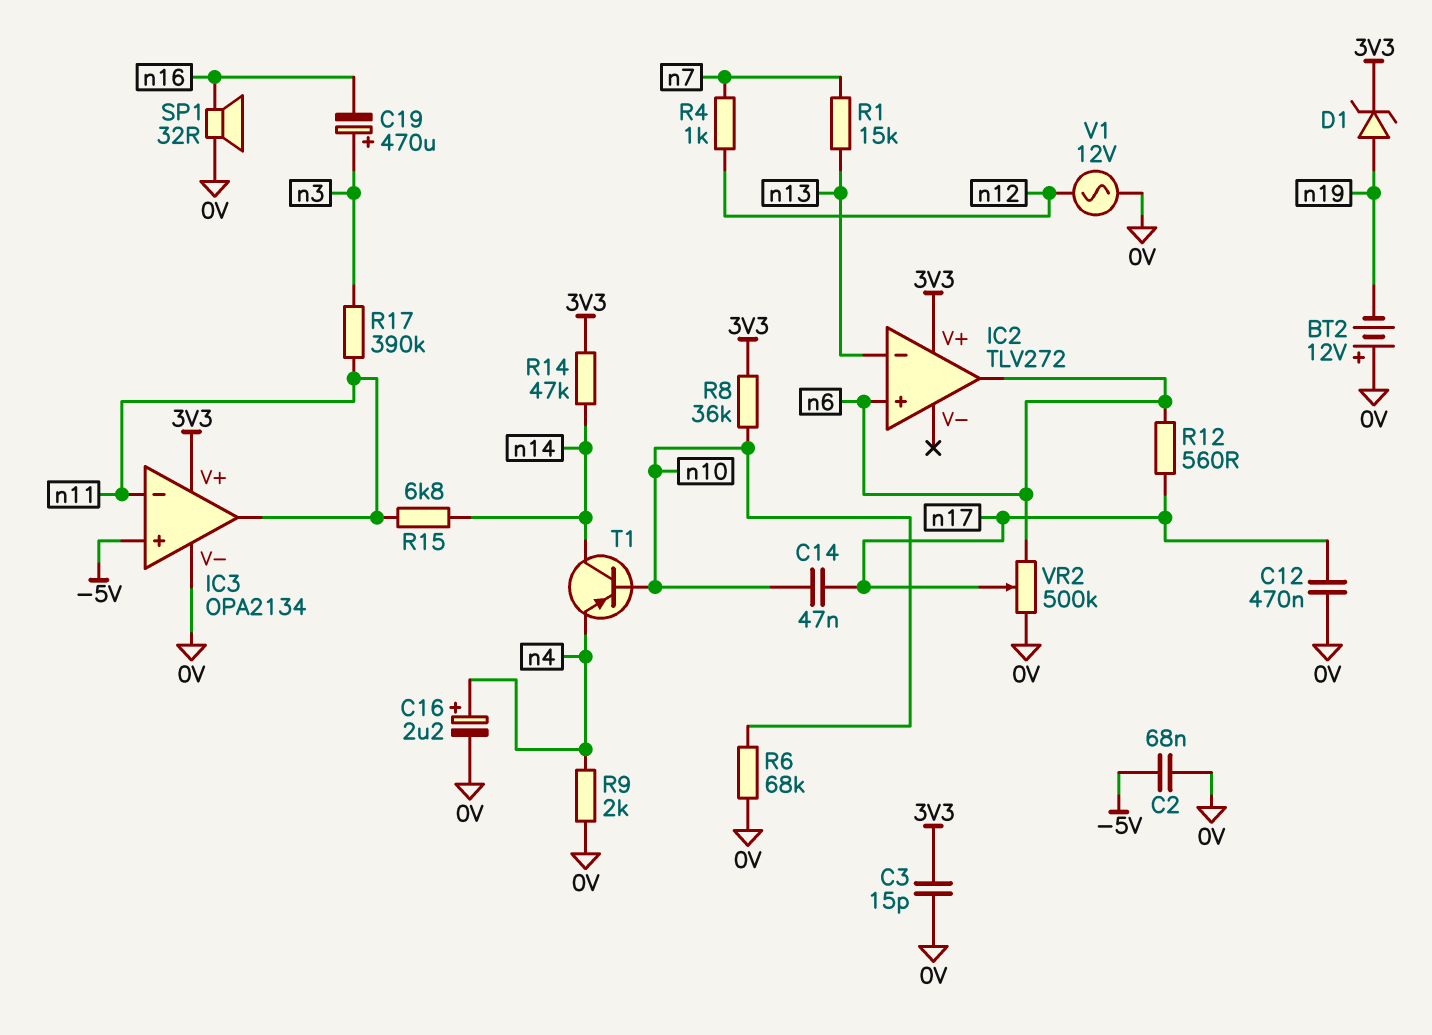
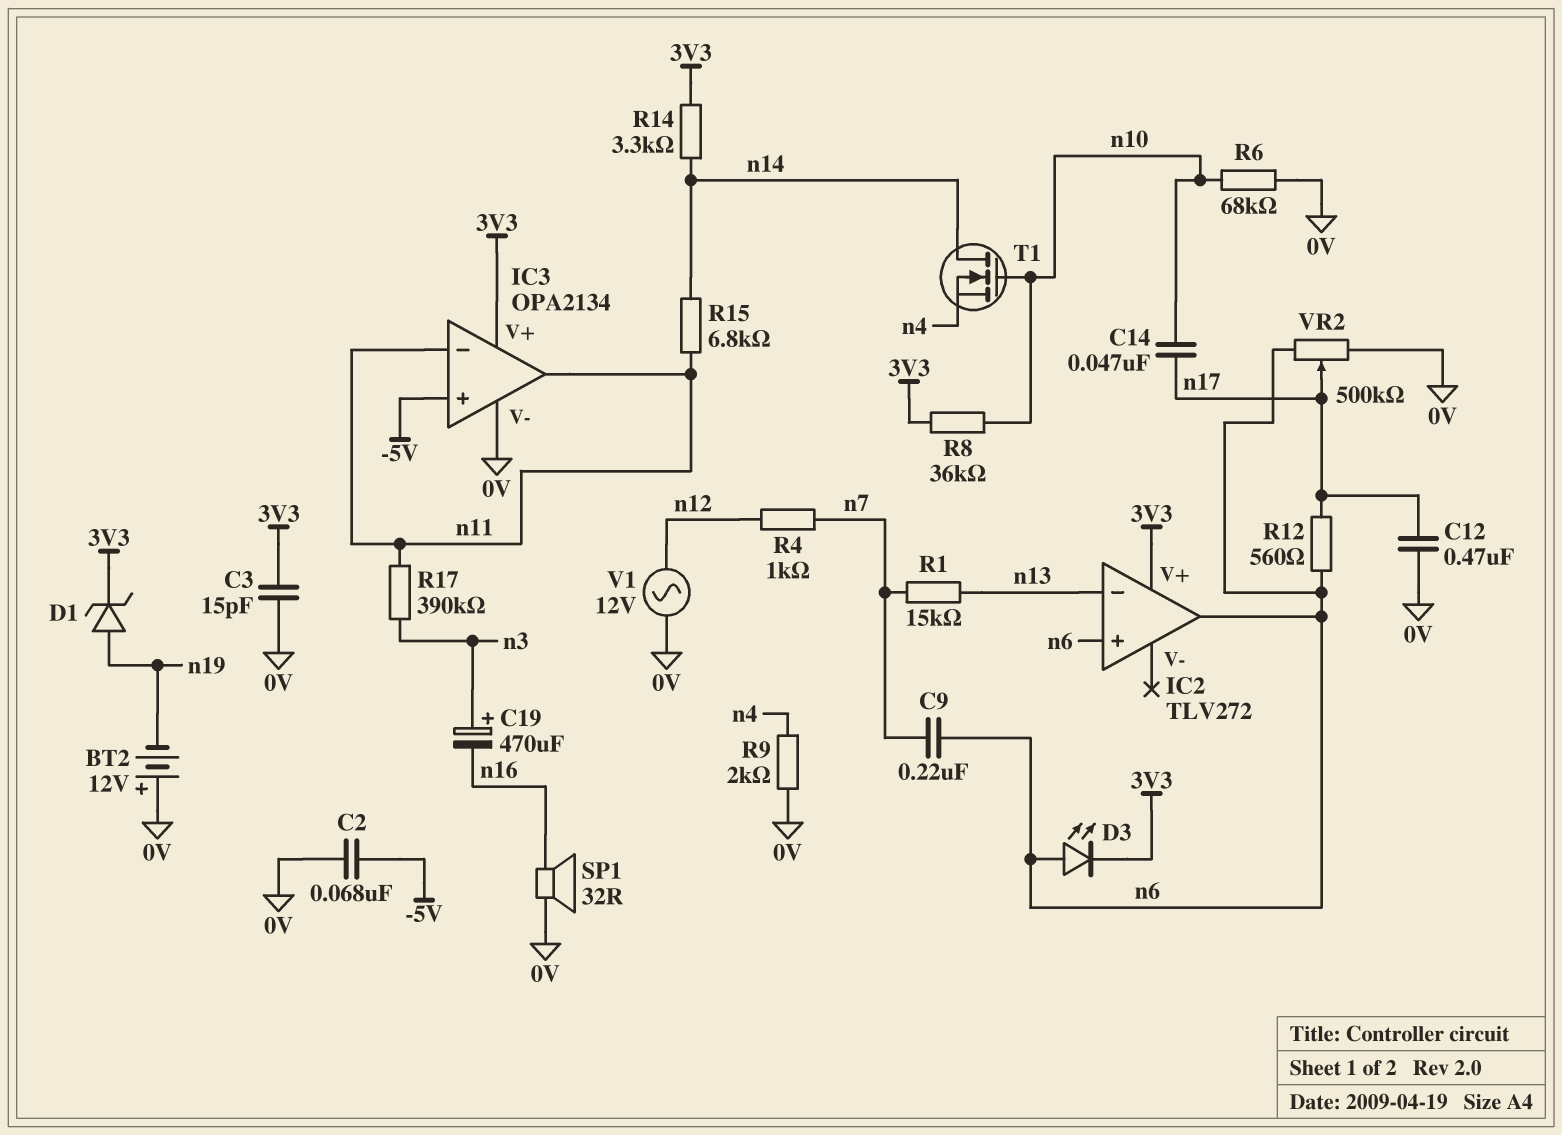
C9: none -> 220nF (n6, n7)
C16: 2.2uF (plus n4, minus 0V) -> none
D3: none -> LED (A n6, K 3V3)
R14: 47k (3V3, n14) -> 3.3k (3V3, n14)
T1: PNP (B n10, C n14, E n4) -> NMOS (G n10, D n14, S n4)

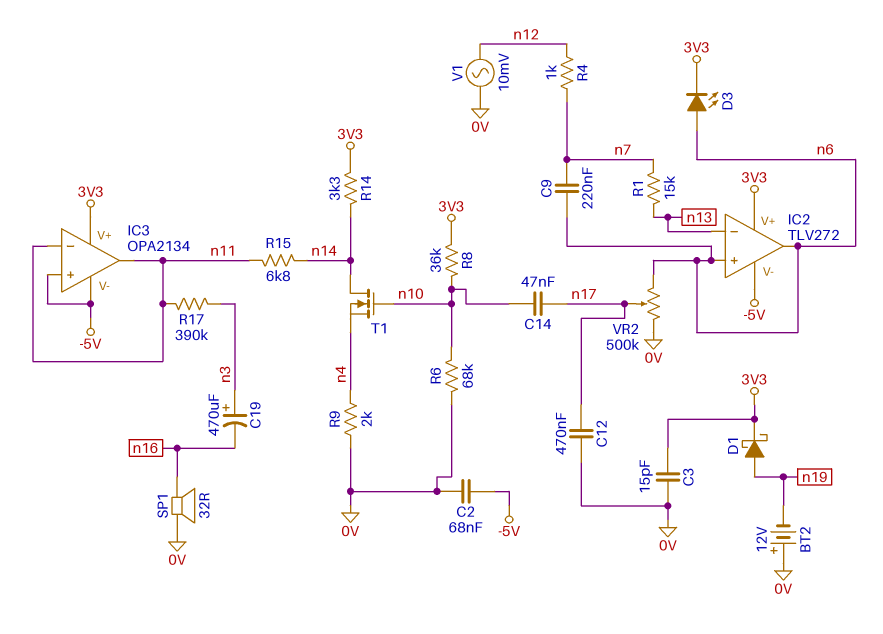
D1: zener (A n19, K 3V3) -> schottky (A n19, K 3V3)
IC2 pin V-: none -> -5V
IC3 pin V-: 0V -> -5V
R12: 560 (n6, n17) -> none
V1: AC 12V (0V, n12) -> AC 10mV (0V, n12)

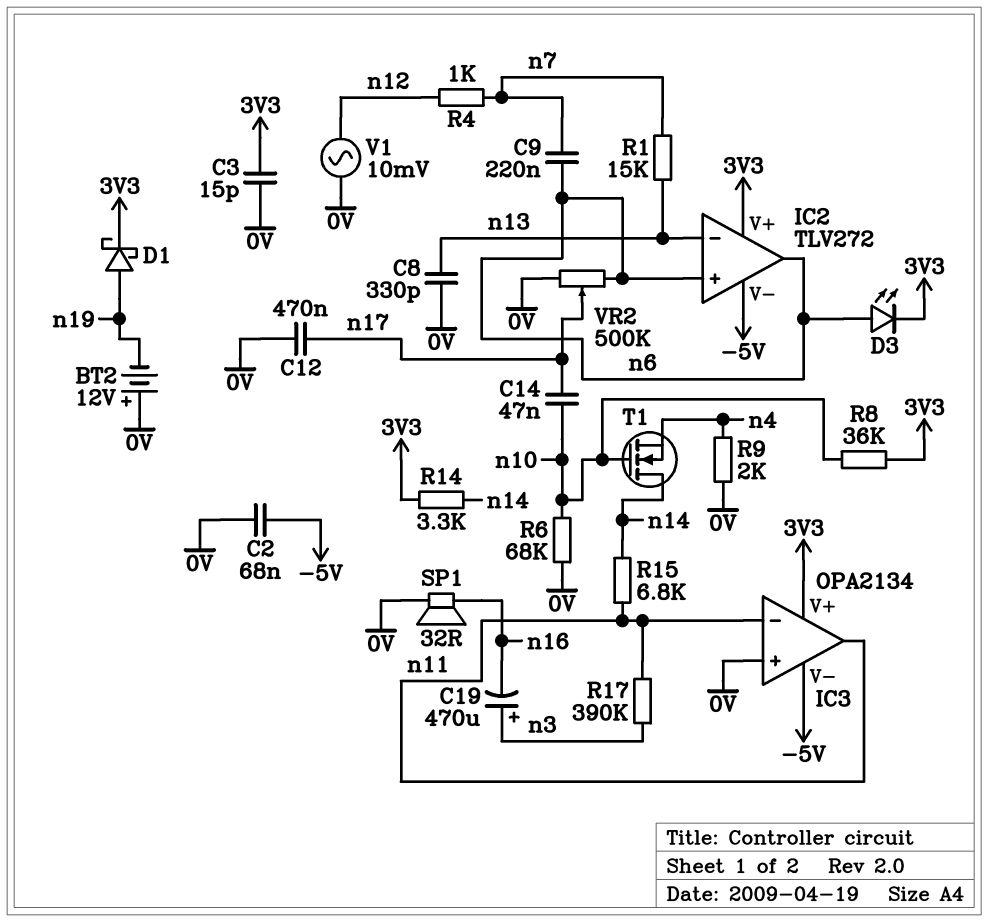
C8: none -> 330pF (0V, n13)
IC3 pin in+: -5V -> 0V

